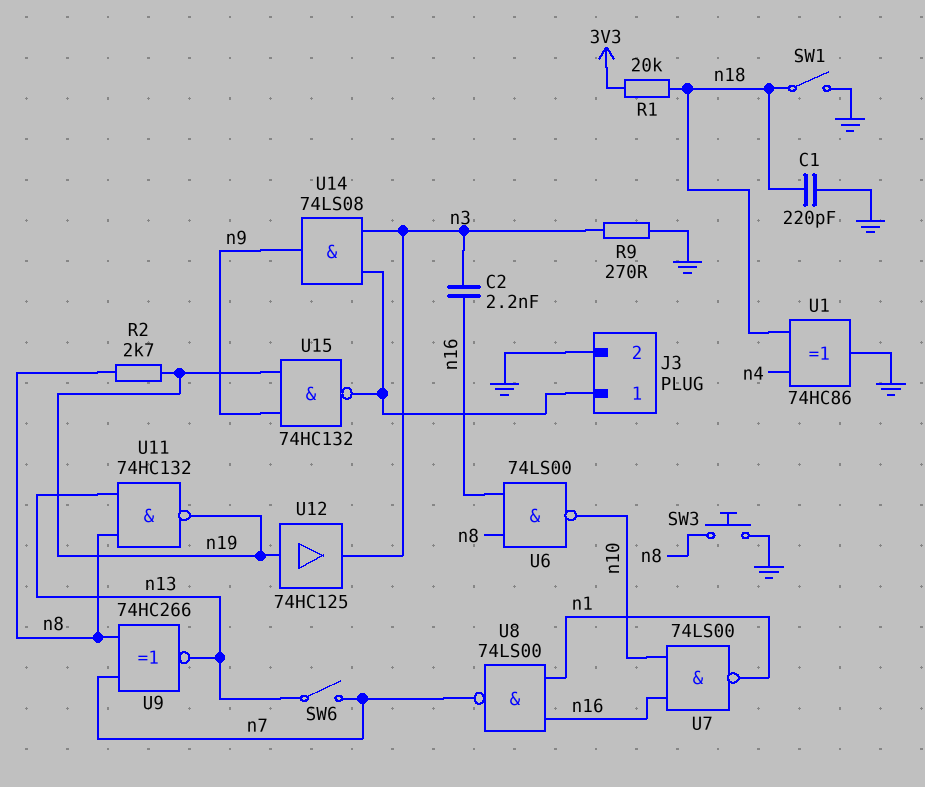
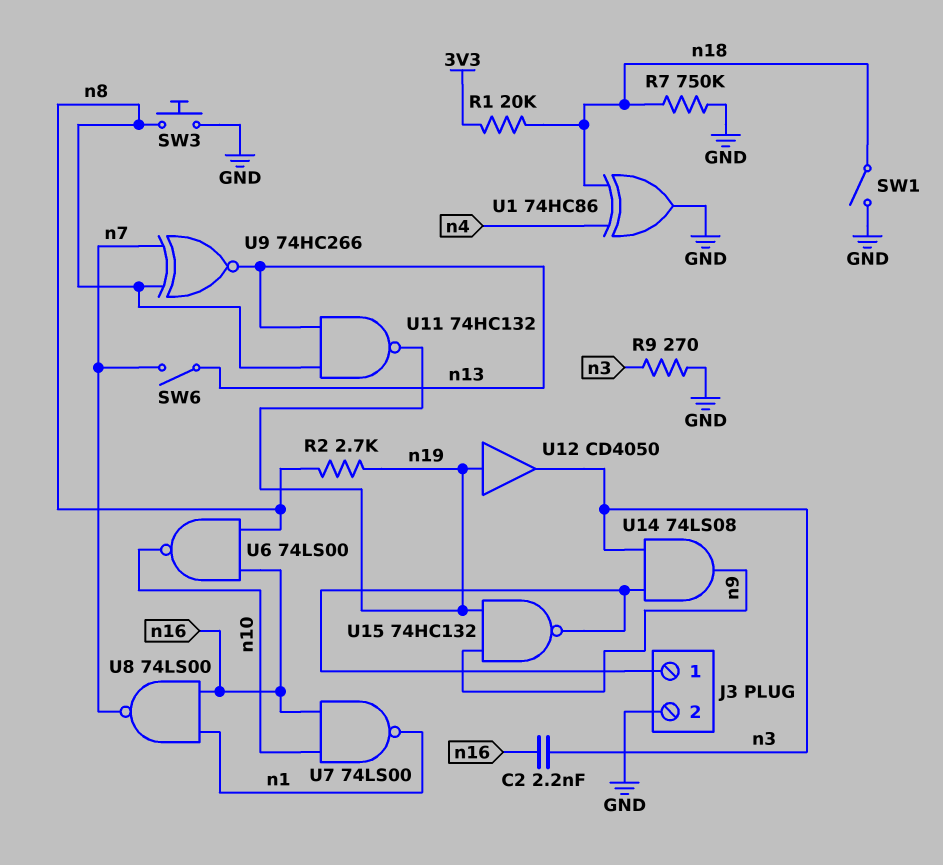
C1: 220pF (GND, n18) -> none
R7: none -> 750k (GND, n18)
U12: buffer 74HC125 (in n19, out n3) -> buffer CD4050 (in n19, out n3)

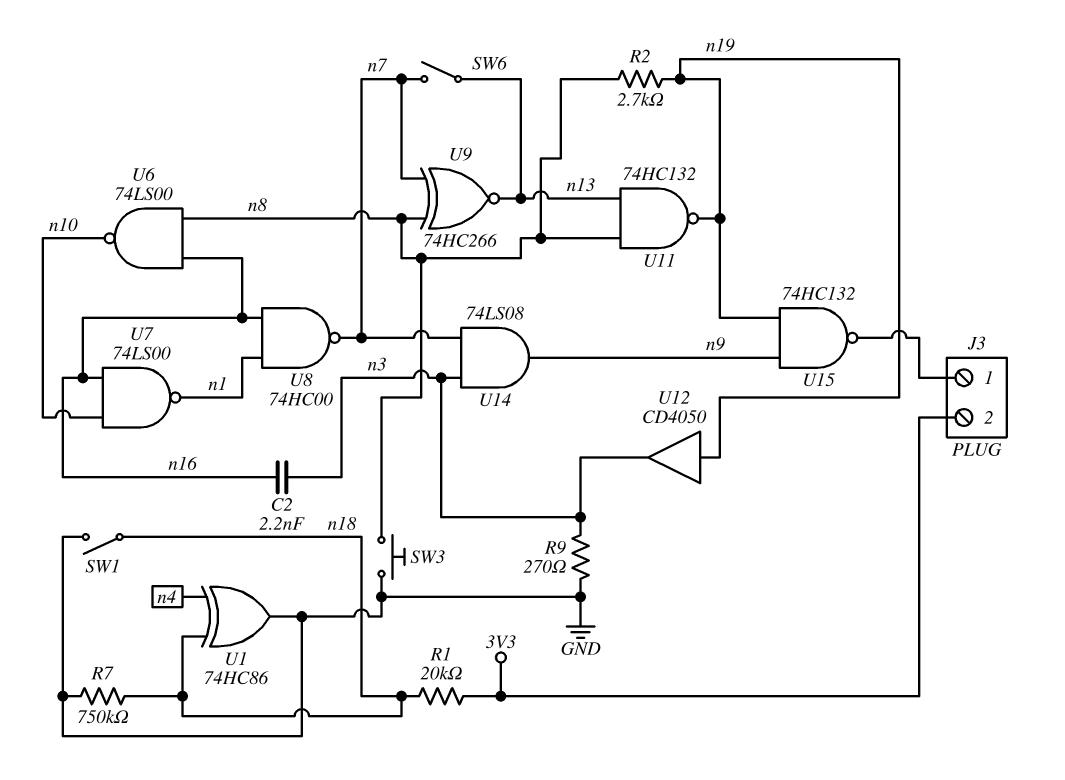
J3 pin 2: GND -> 3V3
U8: NAND 74LS00 (in n1, in n16, out n7) -> NAND 74HC00 (in n1, in n16, out n7)
U14: AND 74LS08 (in J3/1, in n3, out n9) -> AND 74LS08 (in n3, in n7, out n9)

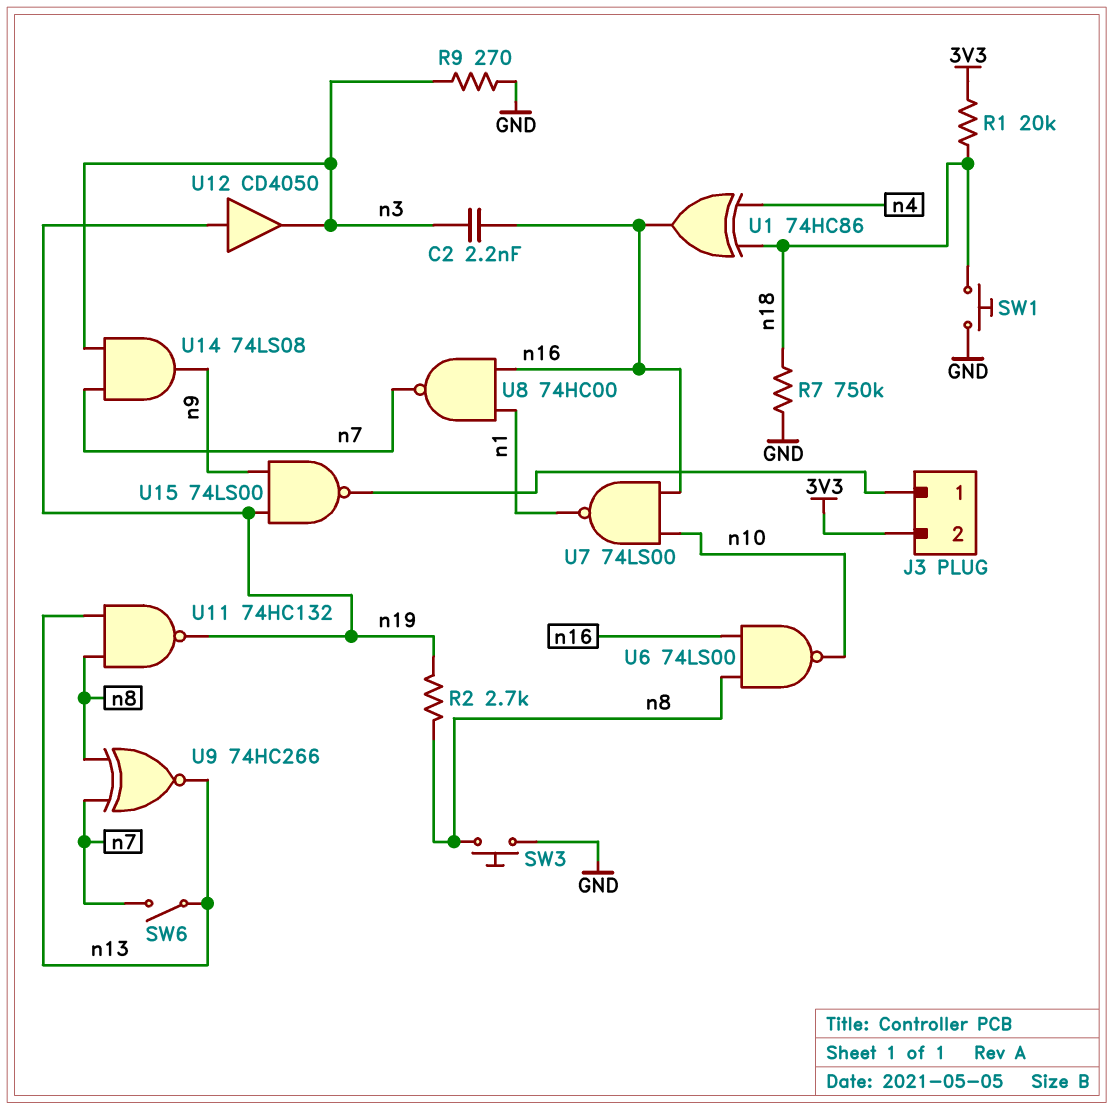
SW1: switch (GND, n18) -> button (GND, n18)
U1: XOR 74HC86 (in n4, in n18, out GND) -> XOR 74HC86 (in n4, in n18, out n16)
U15: NAND 74HC132 (in n9, in n19, out J3/1) -> NAND 74LS00 (in n9, in n19, out J3/1)

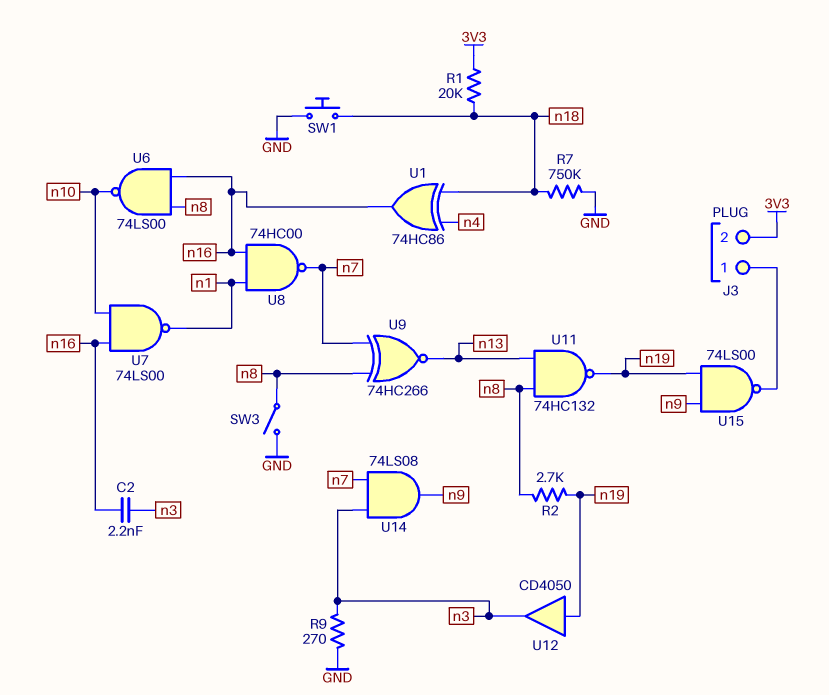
SW3: button (GND, n8) -> switch (GND, n8)
SW6: switch (n7, n13) -> none

